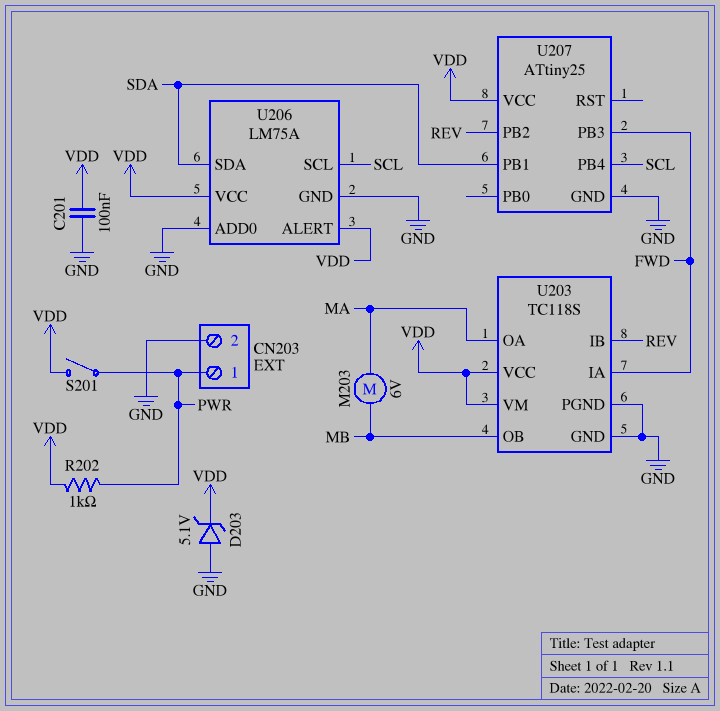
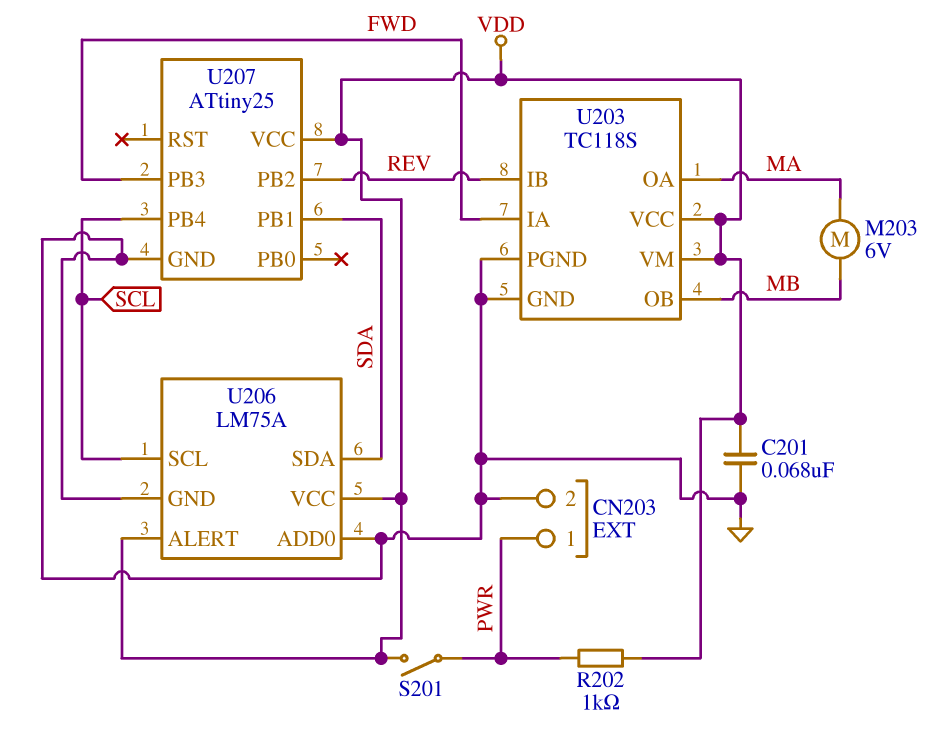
C201: 100nF (GND, VDD) -> 68nF (GND, VDD)
D203: zener 5.1V (A GND, K VDD) -> none

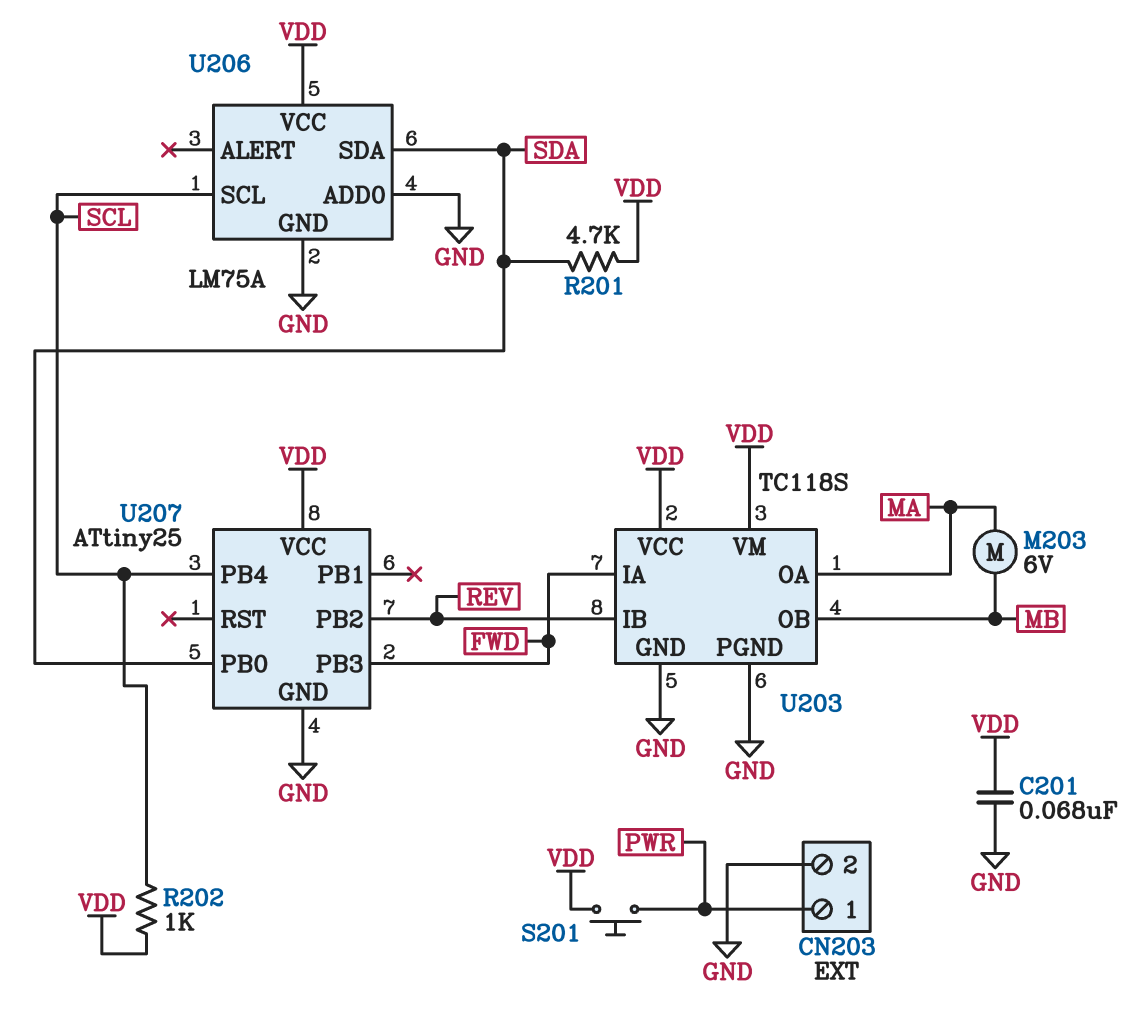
R201: none -> 4.7k (SDA, VDD)
R202: 1k (PWR, VDD) -> 1k (SCL, VDD)
S201: switch (PWR, VDD) -> button (PWR, VDD)
U206 pin ALERT: VDD -> none
U207 pin PB0: none -> SDA
U207 pin PB1: SDA -> none

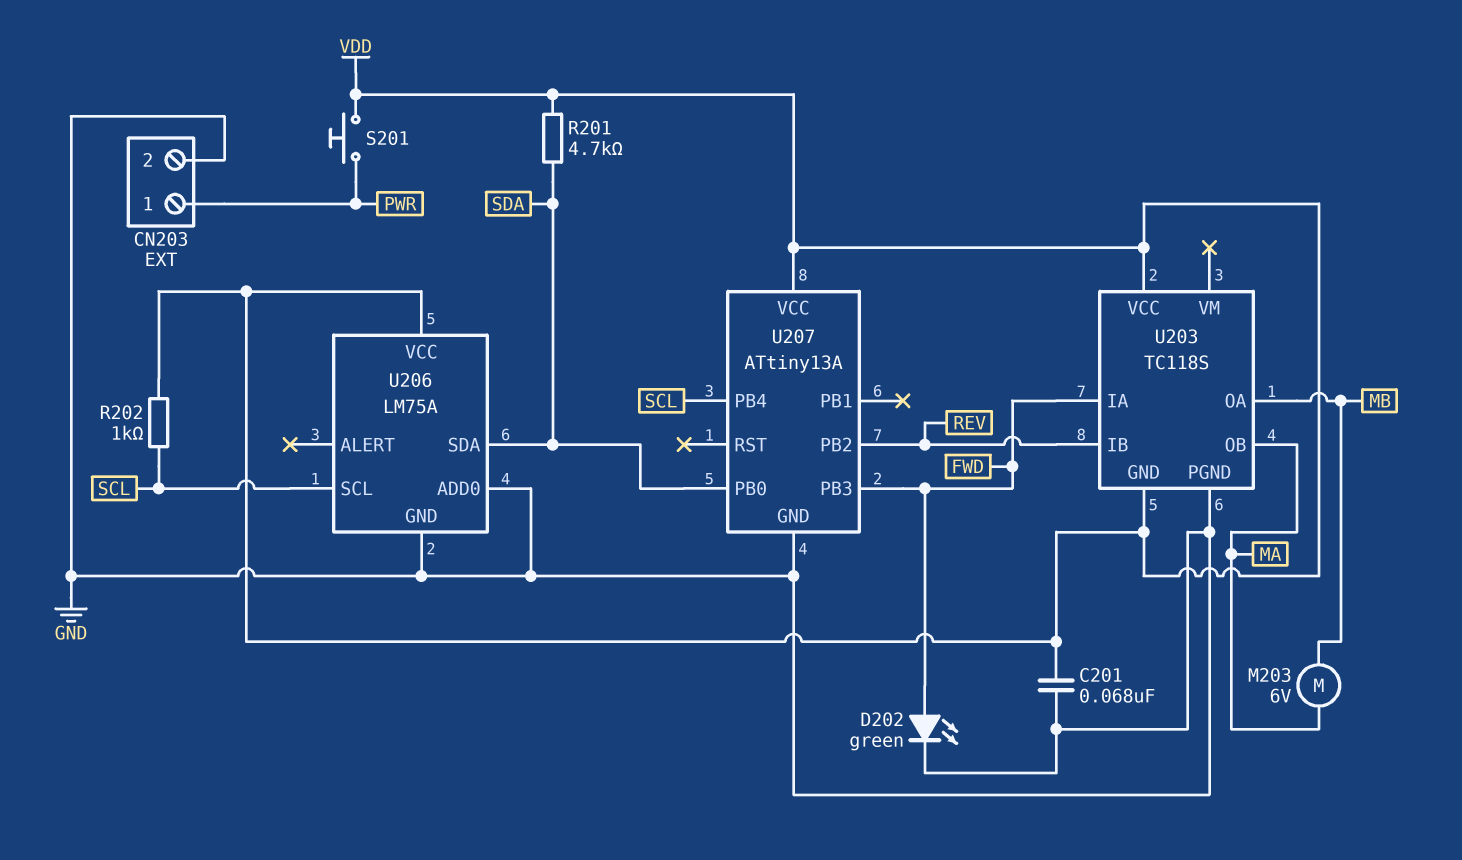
D202: none -> LED green (A FWD, K GND)
U203 pin GND: GND -> VDD
U203 pin OA: MA -> MB
U203 pin OB: MB -> MA
U203 pin VM: VDD -> none
U207: ATtiny25 -> ATtiny13A

